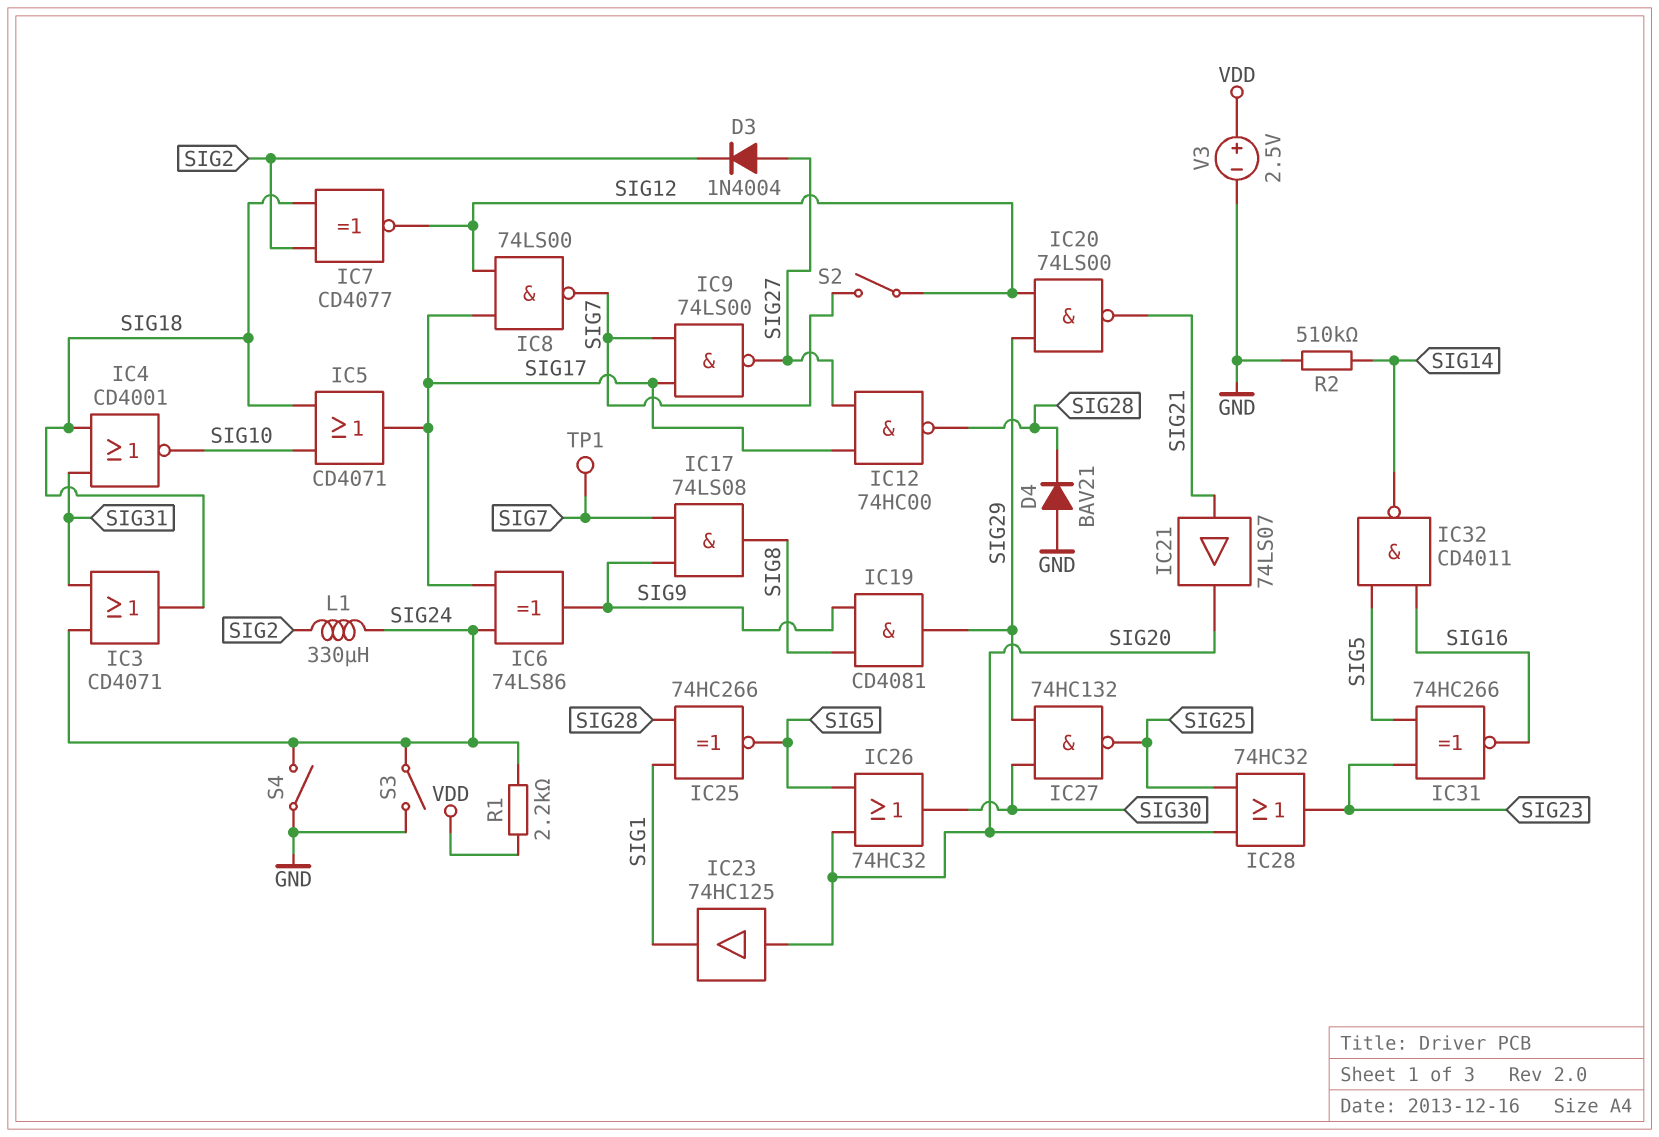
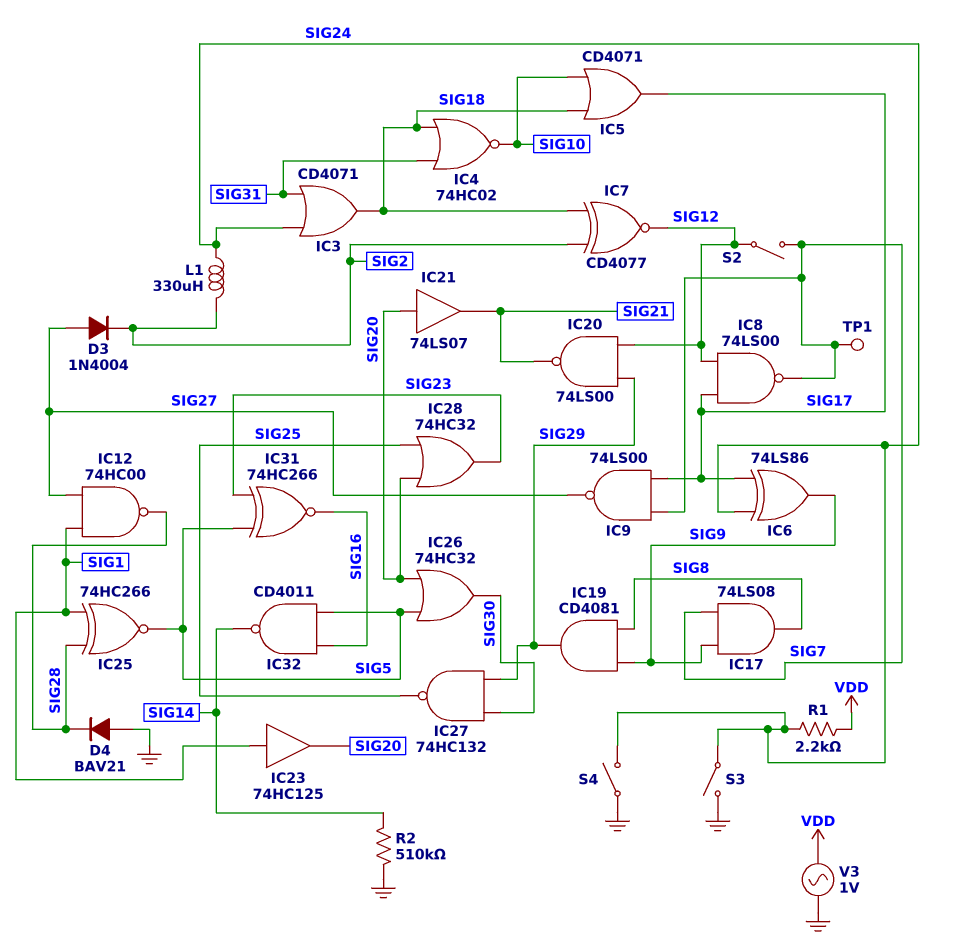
IC4: NOR CD4001 (in SIG18, in SIG31, out SIG10) -> NOR 74HC02 (in SIG18, in SIG31, out SIG10)
IC12: NAND 74HC00 (in SIG17, in SIG27, out SIG28) -> NAND 74HC00 (in SIG1, in SIG27, out SIG28)
IC21: buffer 74LS07 (in SIG21, out SIG20) -> buffer 74LS07 (in SIG20, out SIG21)
IC23: buffer 74HC125 (in SIG20, out SIG1) -> buffer 74HC125 (in SIG1, out SIG20)
V3: 2.5V (plus VDD, minus GND) -> AC 1V (GND, VDD)

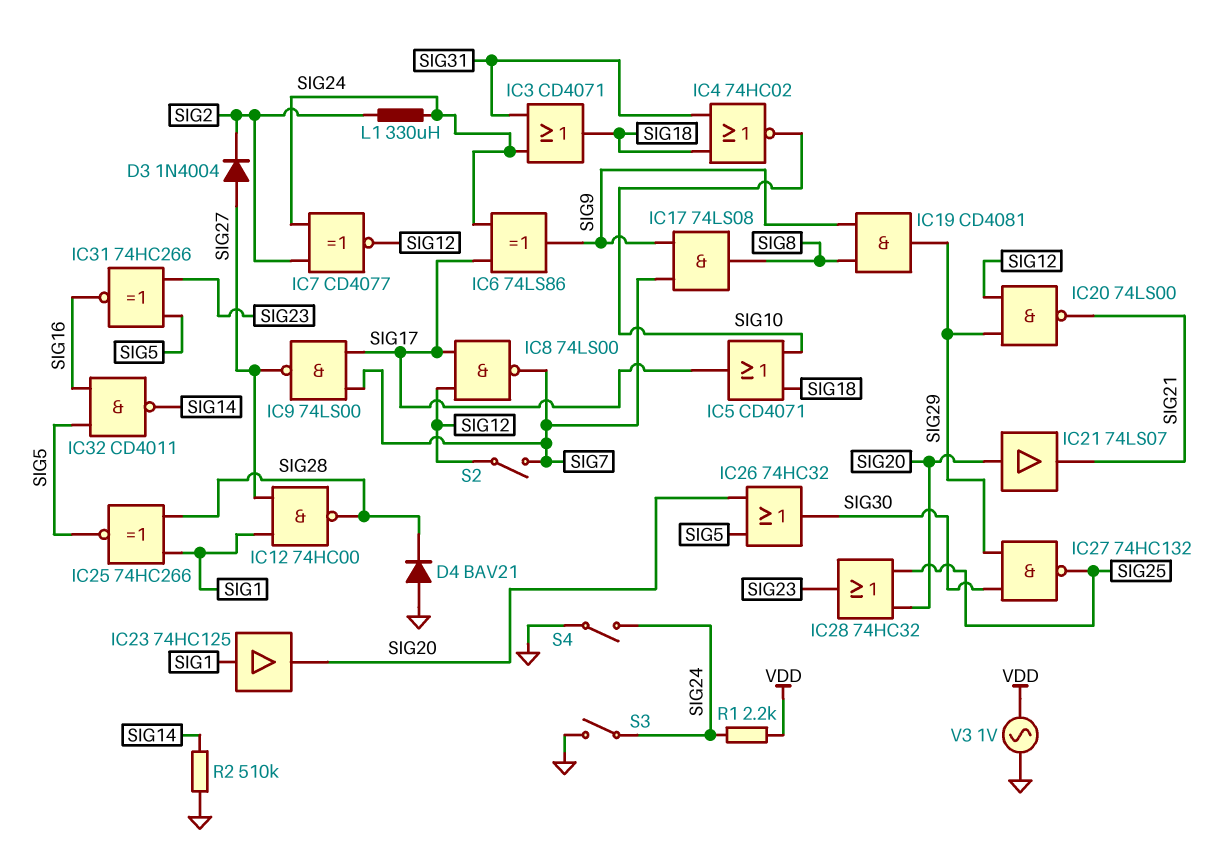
IC7: XNOR CD4077 (in SIG2, in SIG18, out SIG12) -> XNOR CD4077 (in SIG2, in SIG24, out SIG12)
TP1: test point (SIG7) -> none

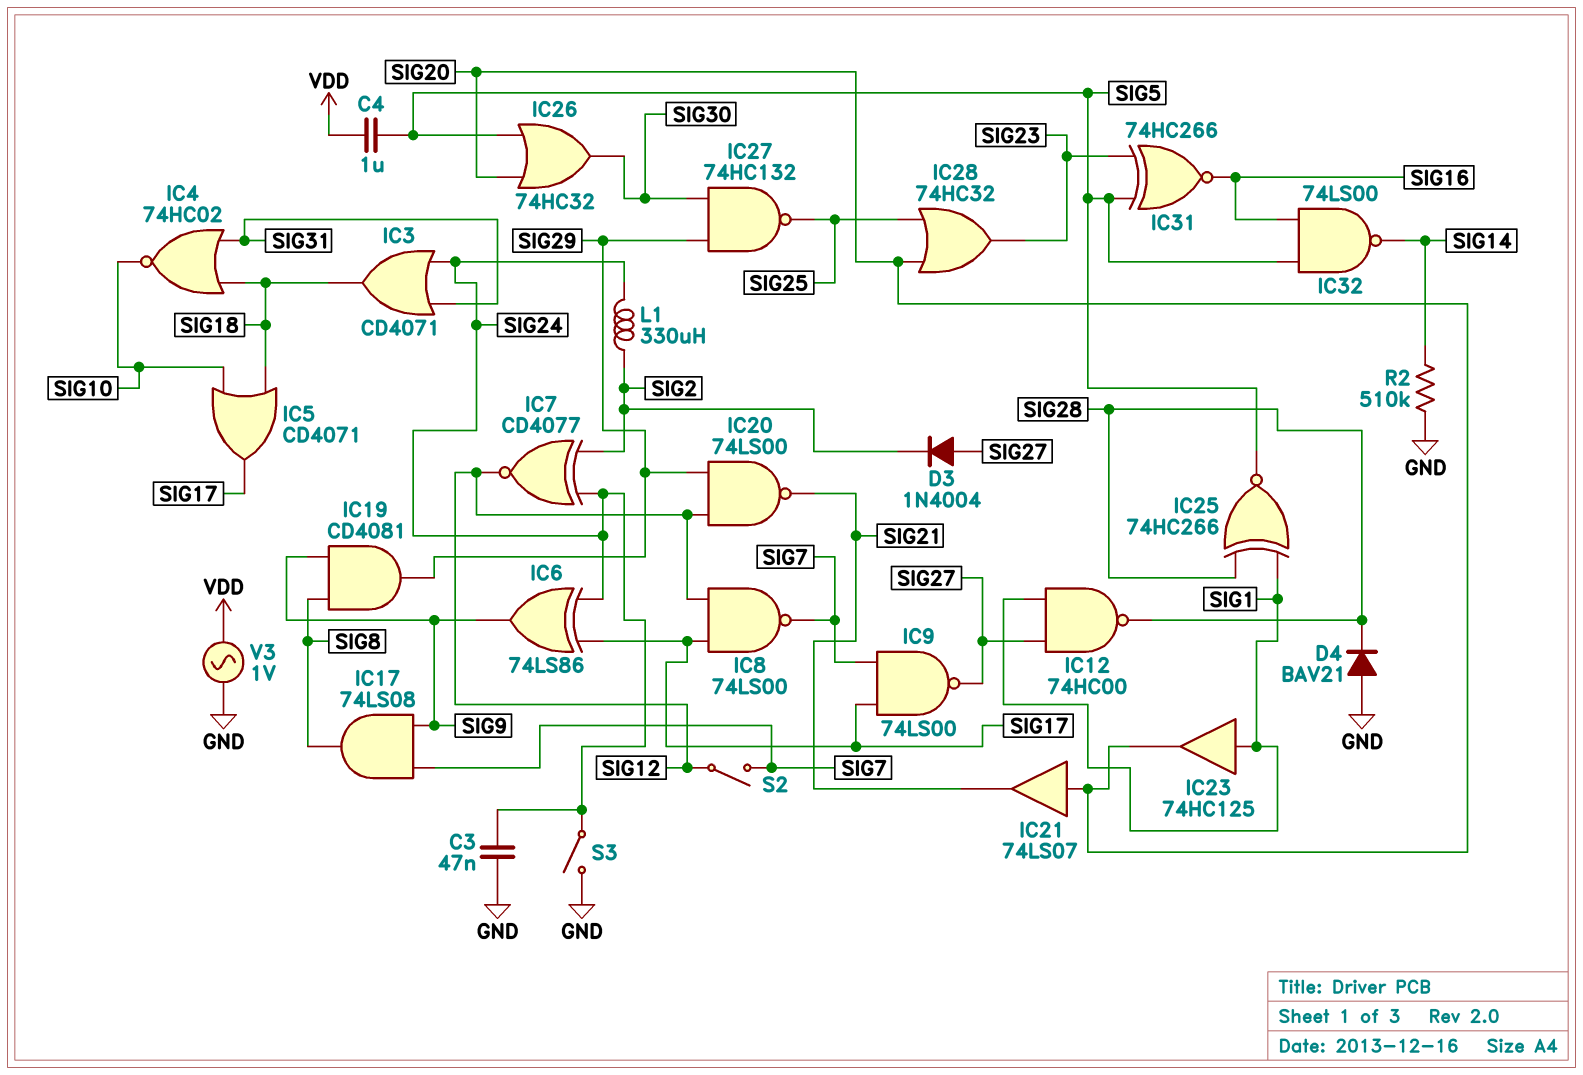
C3: none -> 47nF (GND, SIG24)
C4: none -> 1uF (SIG5, VDD)
IC32: NAND CD4011 (in SIG5, in SIG16, out SIG14) -> NAND 74LS00 (in SIG5, in SIG16, out SIG14)
R1: 2.2k (SIG24, VDD) -> none
S4: switch (GND, SIG24) -> none

